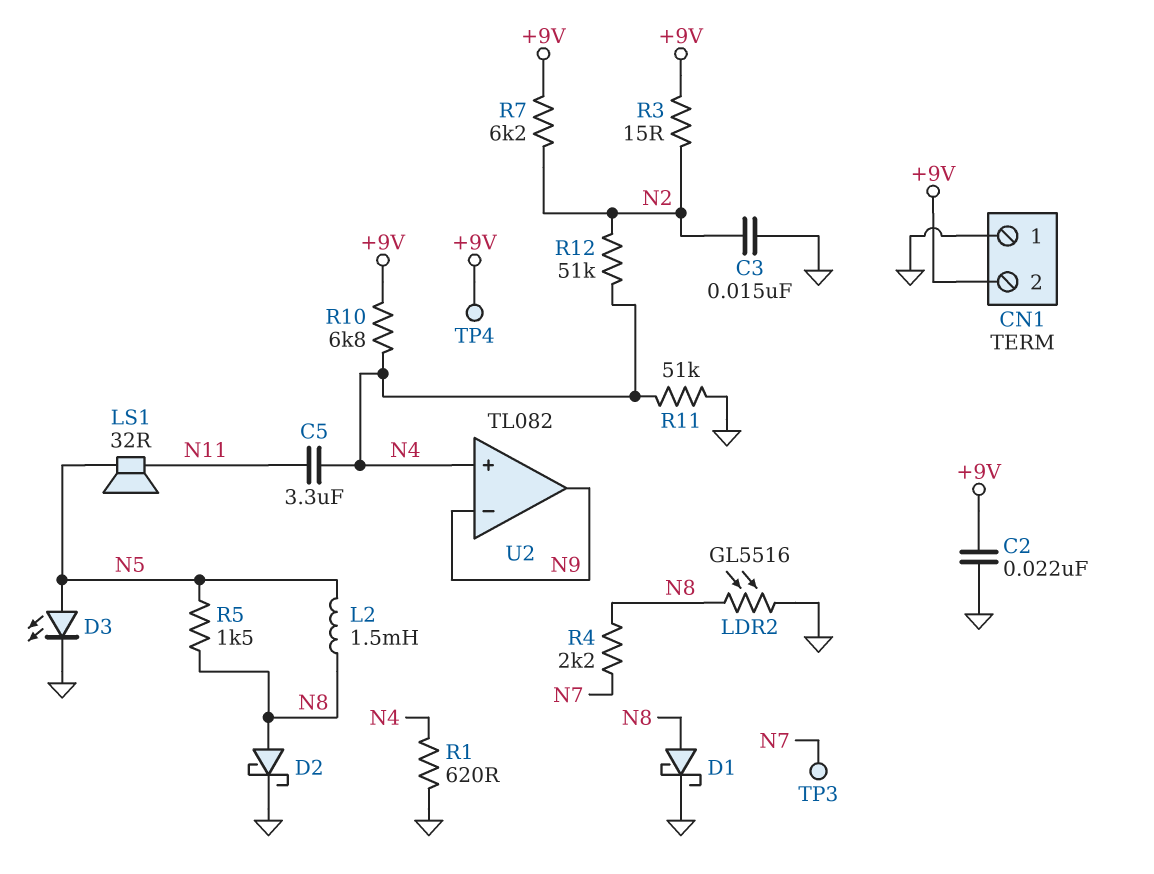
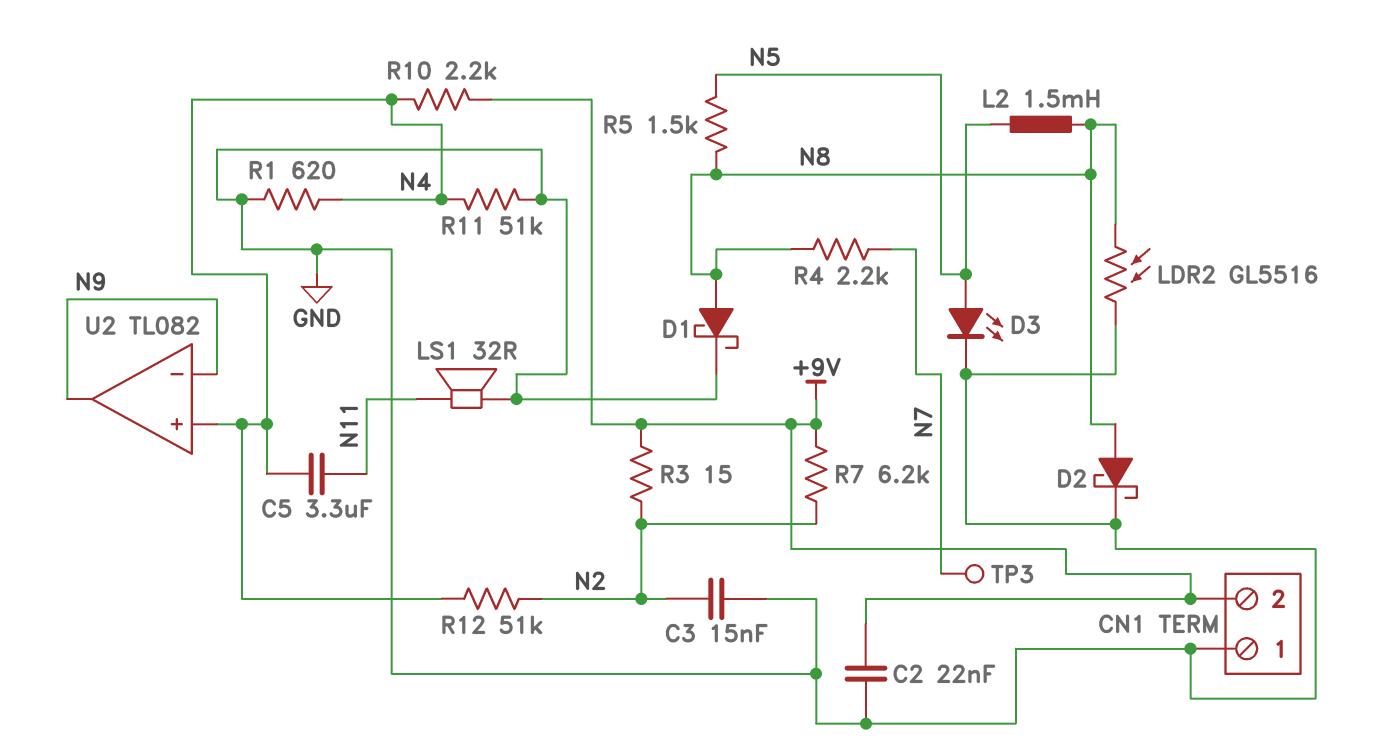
LS1: speaker 32R (N5, N11) -> speaker 32R (GND, N11)
R10: 6.8k (+9V, N4) -> 2.2k (+9V, N4)
TP4: test point (+9V) -> none

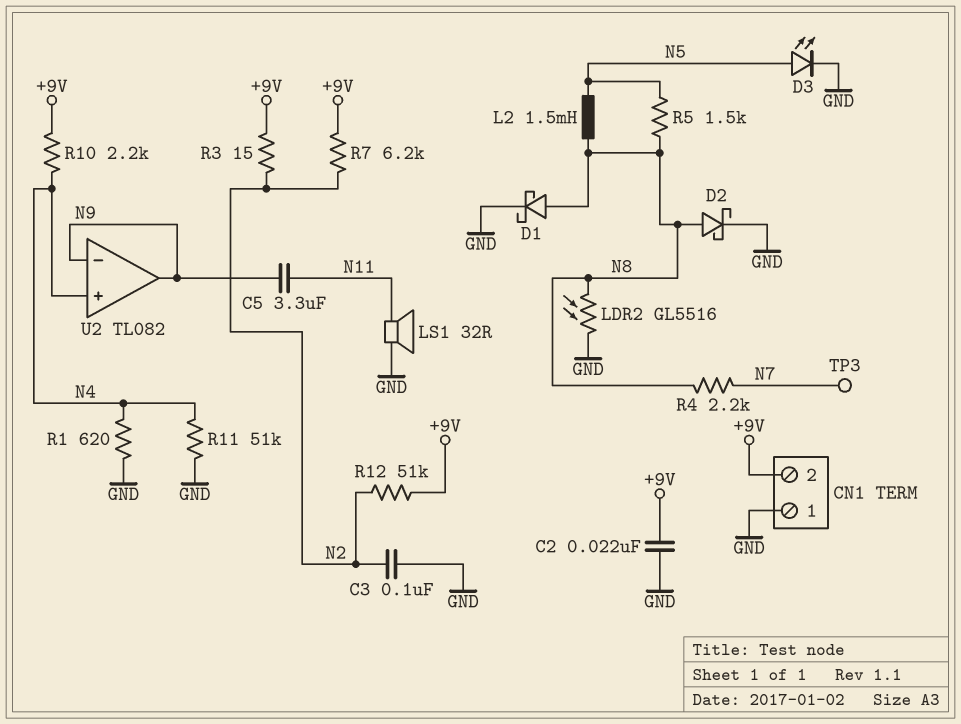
C3: 15nF (GND, N2) -> 100nF (GND, N2)
C5: 3.3uF (N4, N11) -> 3.3uF (N9, N11)
R12: 51k (N2, N4) -> 51k (+9V, N2)

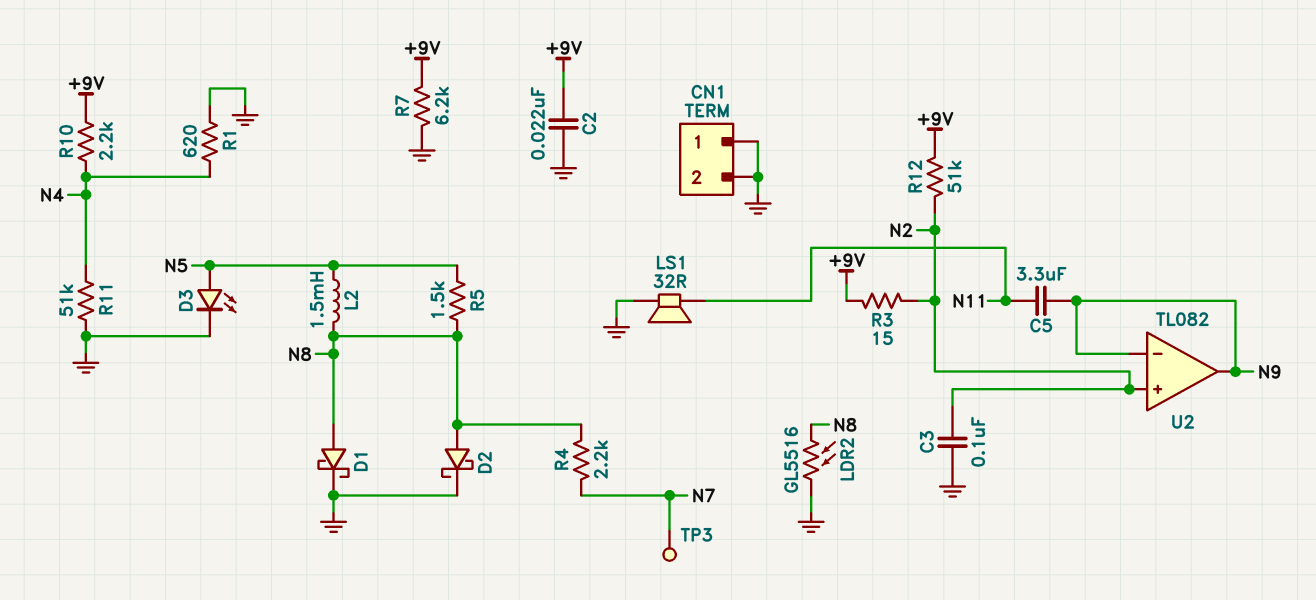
CN1 pin 2: +9V -> GND
R7: 6.2k (+9V, N2) -> 6.2k (+9V, GND)
U2 pin in+: N4 -> N2

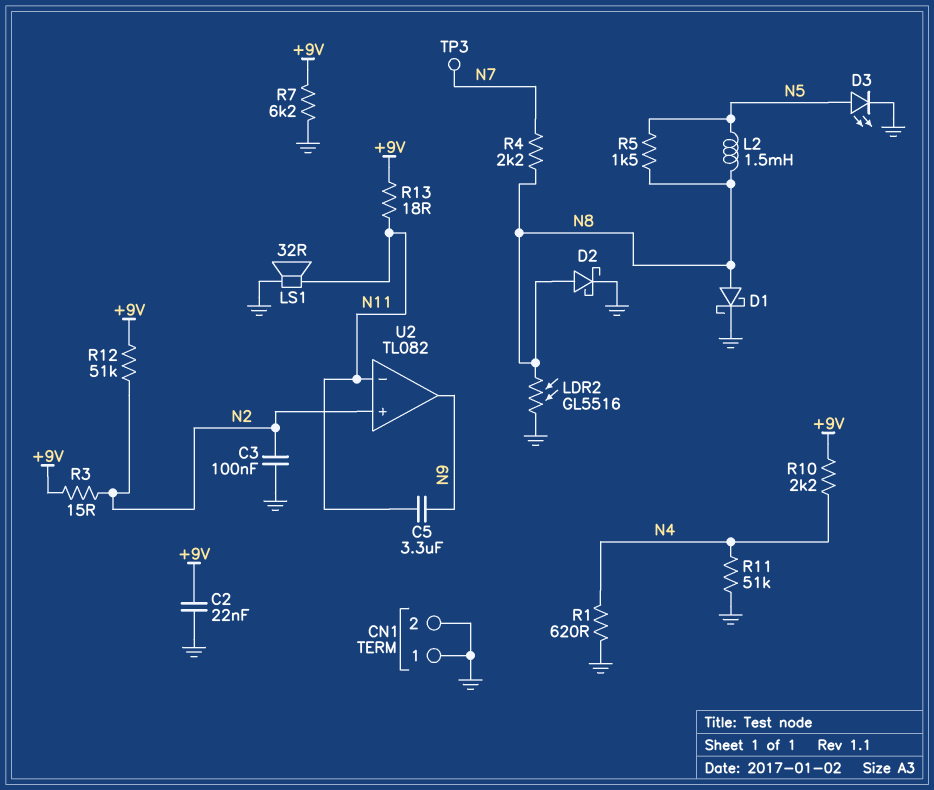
R13: none -> 18 (+9V, N11)
U2 pin in-: N9 -> N11

